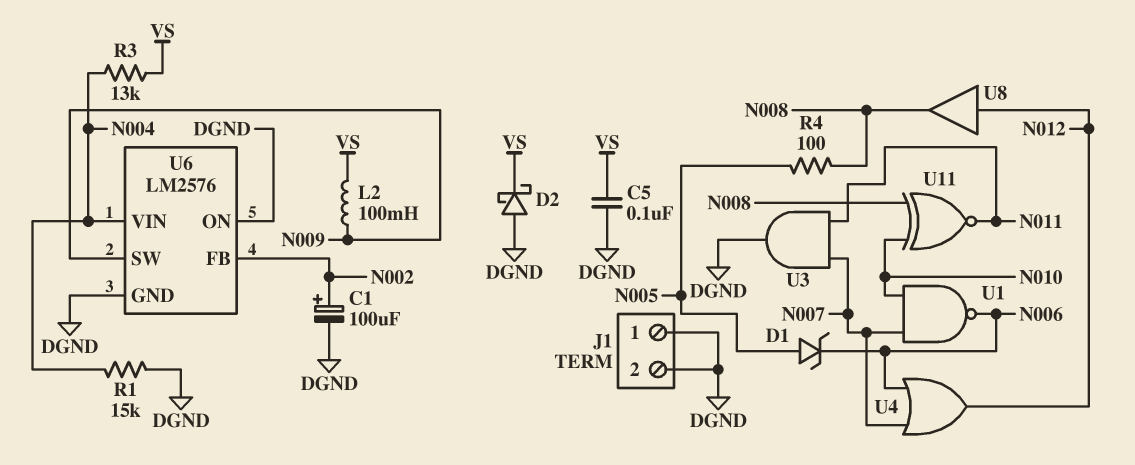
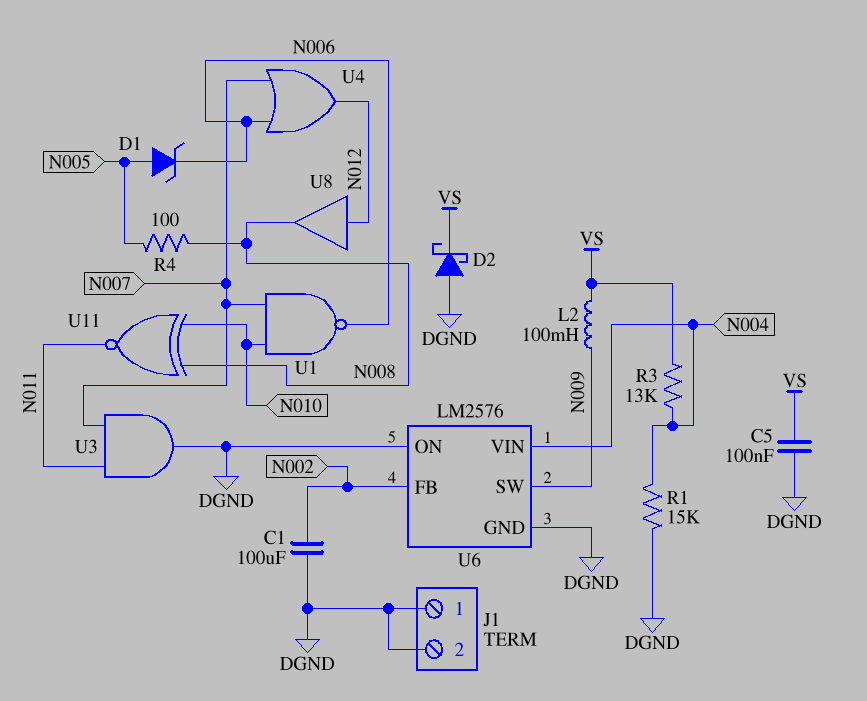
C1: 100uF (plus N002, minus DGND) -> 100uF (DGND, N002)

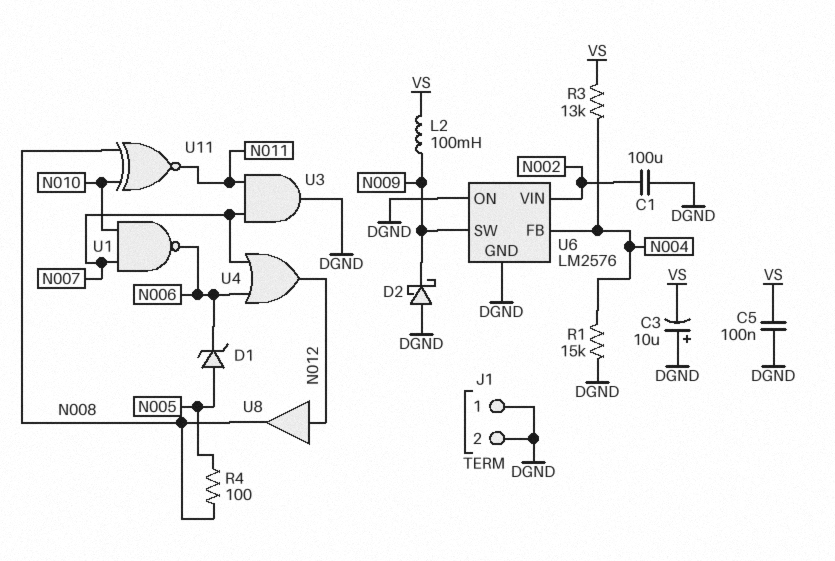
C3: none -> 10uF (plus DGND, minus VS)
D2: schottky (A DGND, K VS) -> schottky (A DGND, K N009)
U6 pin FB: N002 -> N004
U6 pin VIN: N004 -> N002

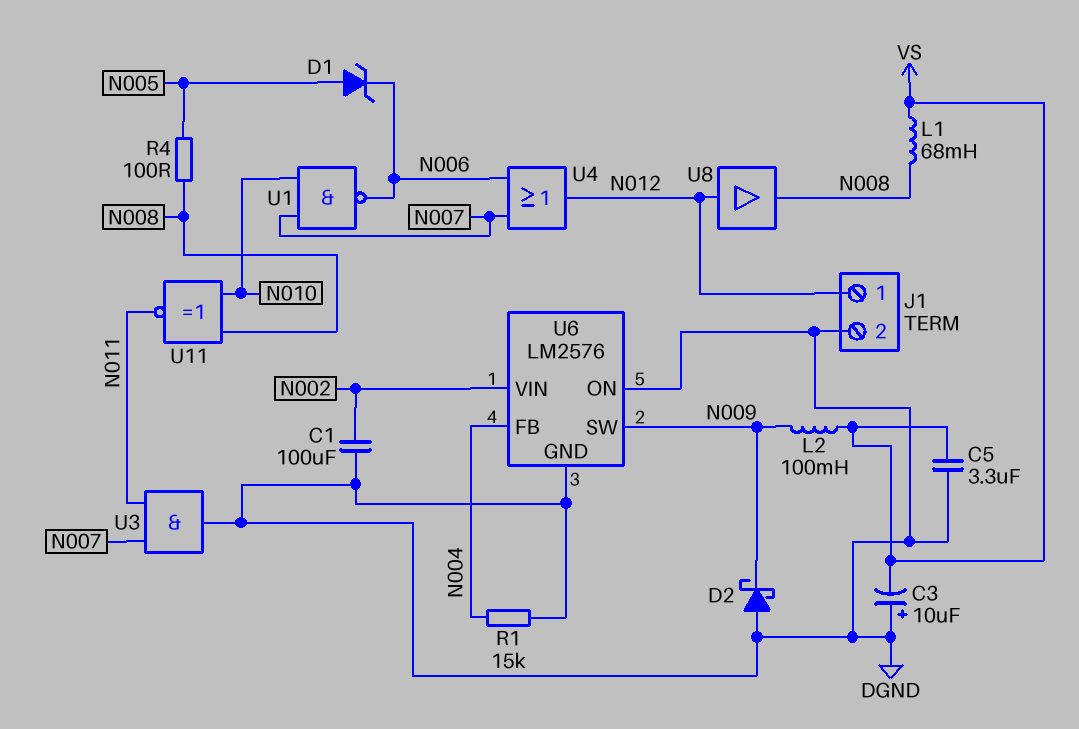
C5: 100nF (DGND, VS) -> 3.3uF (DGND, VS)
J1 pin 1: DGND -> N012
L1: none -> 68mH (N008, VS)
R3: 13k (N004, VS) -> none

